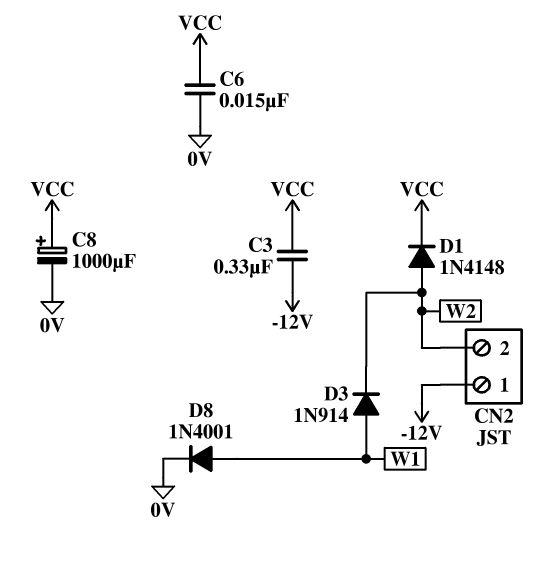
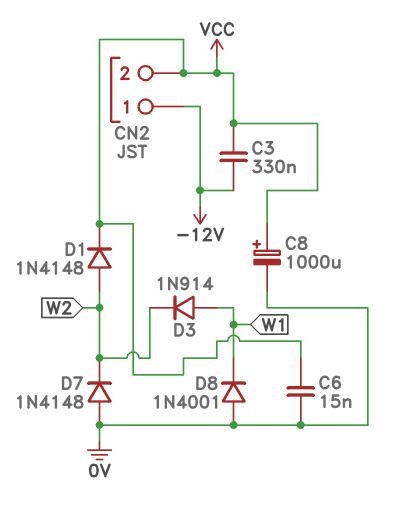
CN2 pin 2: W2 -> VCC
D7: none -> diode 1N4148 (A 0V, K W2)
D8: diode 1N4001 (A W1, K 0V) -> diode 1N4001 (A 0V, K W1)

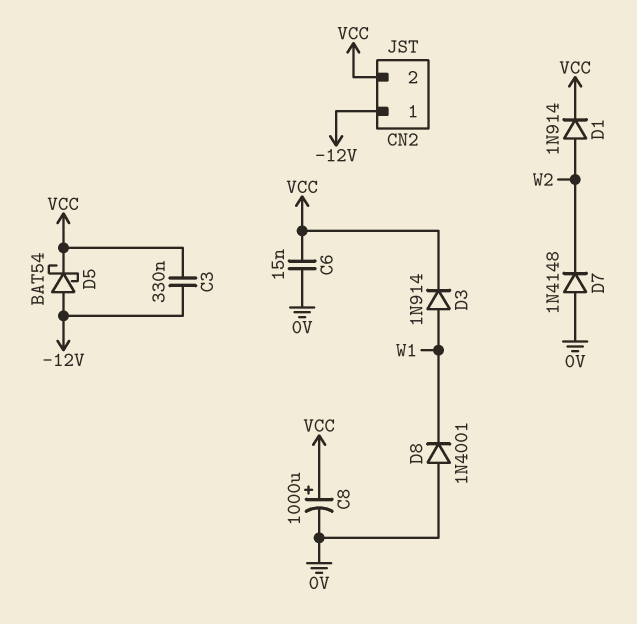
D1: diode 1N4148 (A W2, K VCC) -> diode 1N914 (A W2, K VCC)
D3: diode 1N914 (A W1, K W2) -> diode 1N914 (A W1, K VCC)
D5: none -> schottky BAT54 (A -12V, K VCC)

